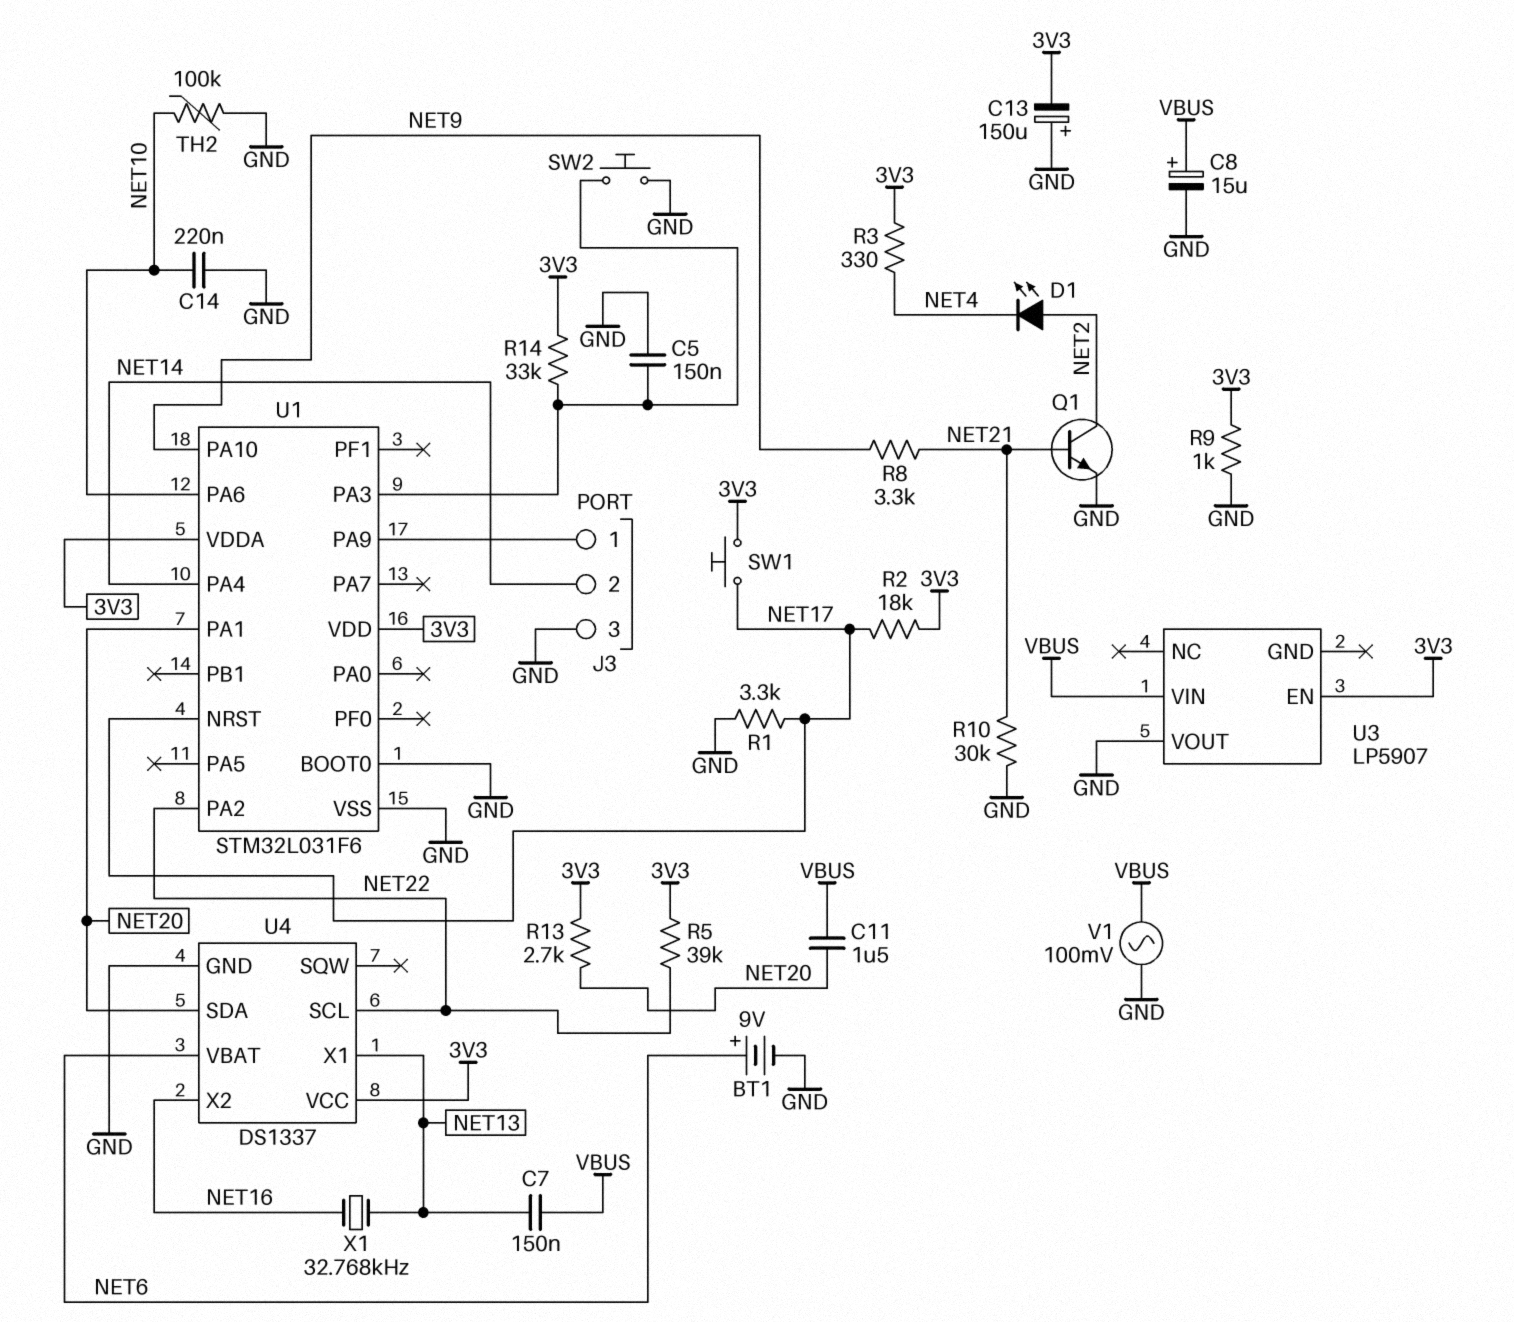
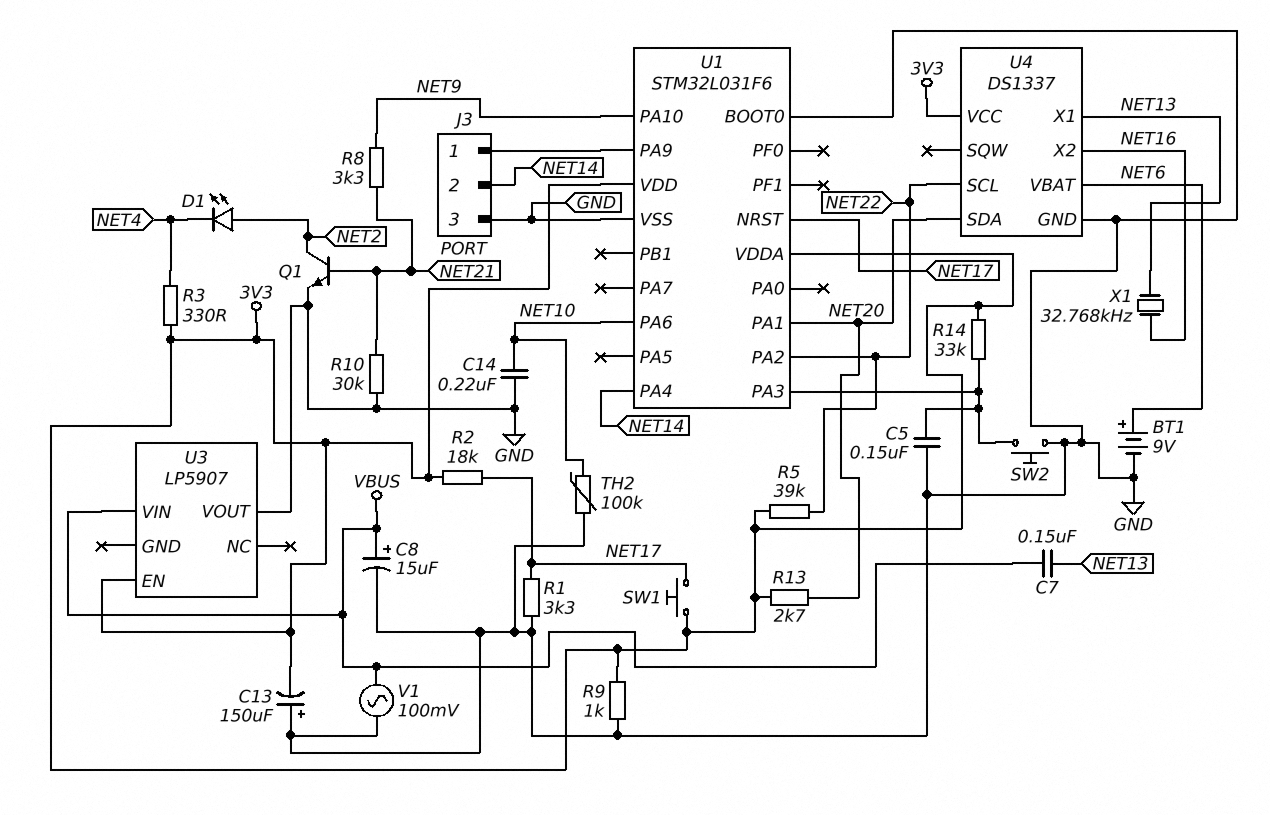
C11: 1.5uF (NET20, VBUS) -> none

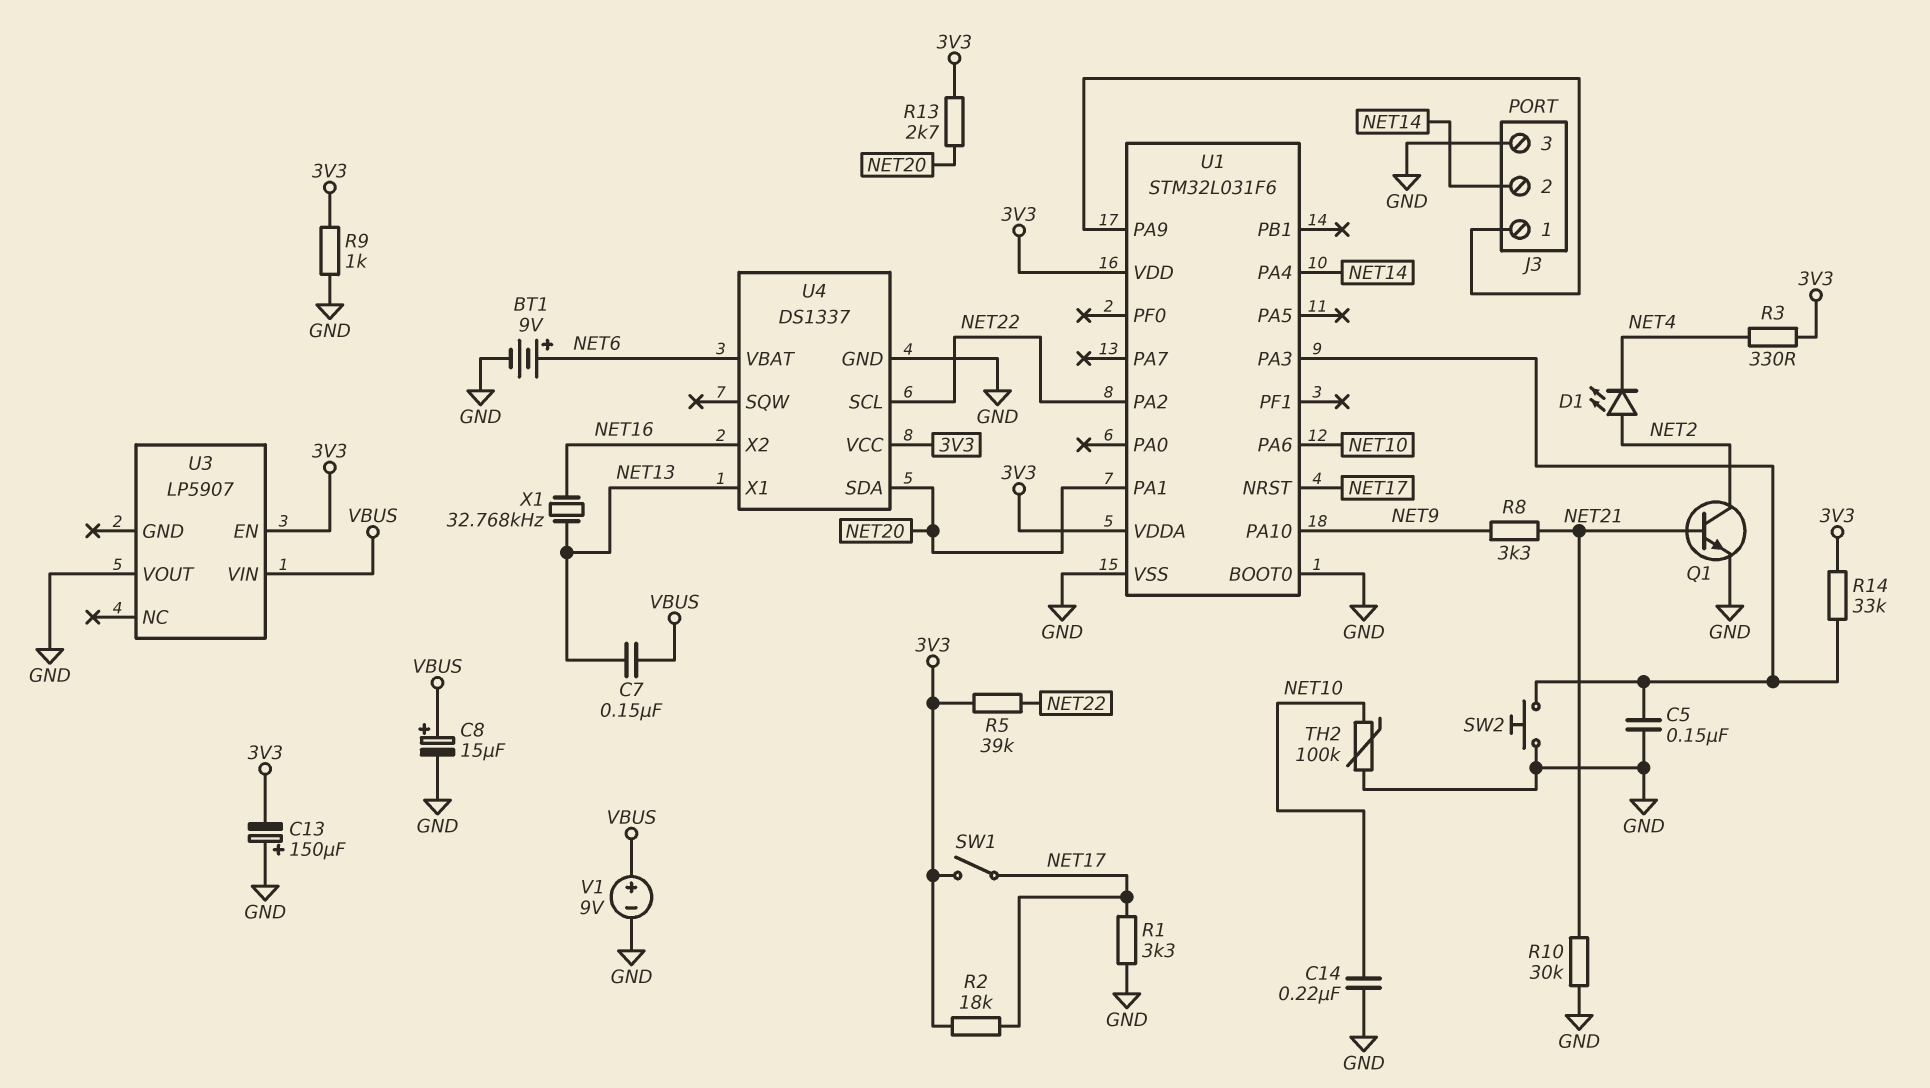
SW1: button (3V3, NET17) -> switch (3V3, NET17)
V1: AC 100mV (GND, VBUS) -> 9V (plus VBUS, minus GND)

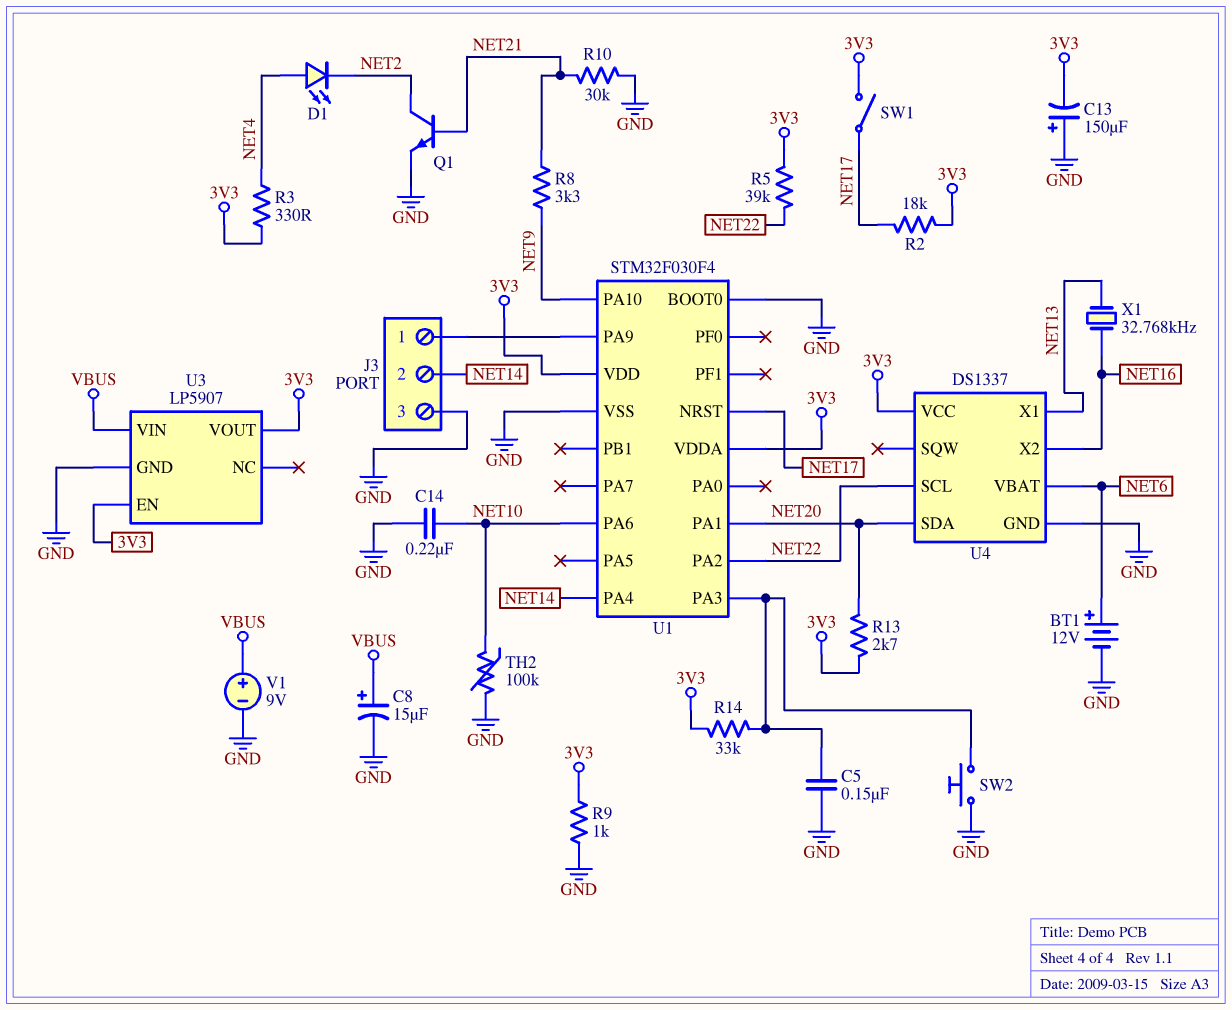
BT1: 9V (plus NET6, minus GND) -> 12V (plus NET6, minus GND)
C7: 150nF (NET13, VBUS) -> none
D1: LED (A NET2, K NET4) -> LED (A NET4, K NET2)
R1: 3.3k (GND, NET17) -> none
U1: STM32L031F6 -> STM32F030F4
U3 pin GND: none -> GND
U3 pin VOUT: GND -> 3V3

